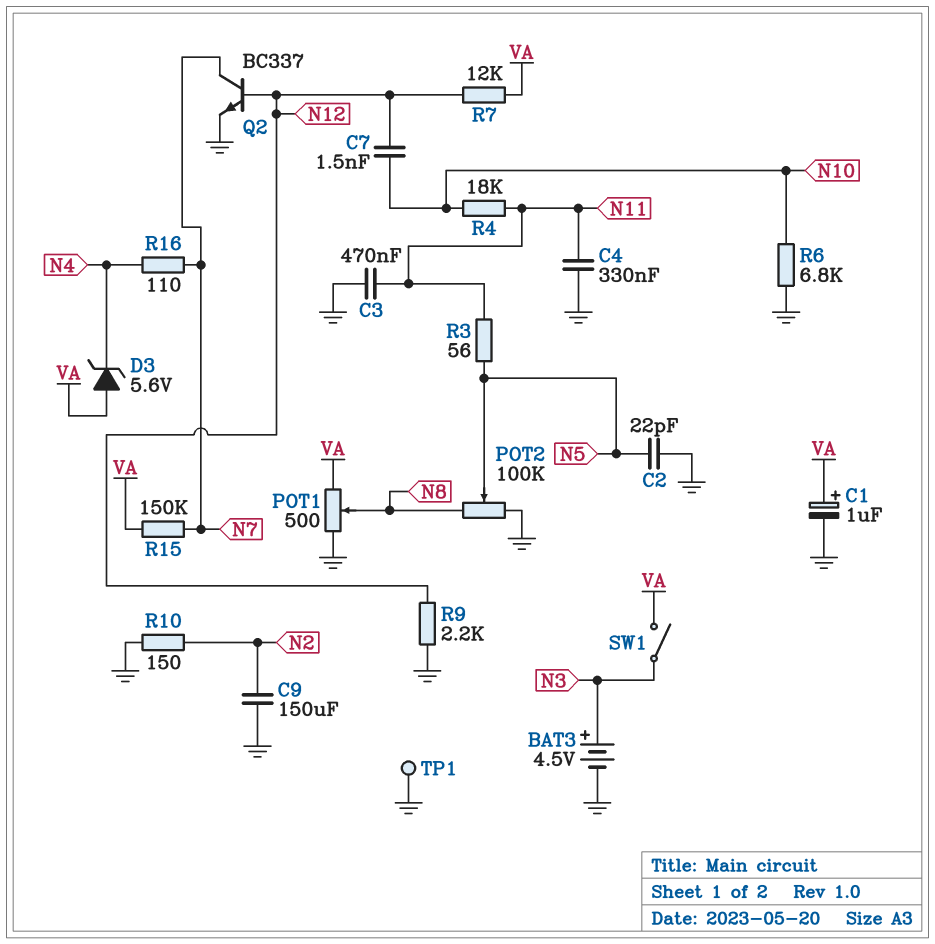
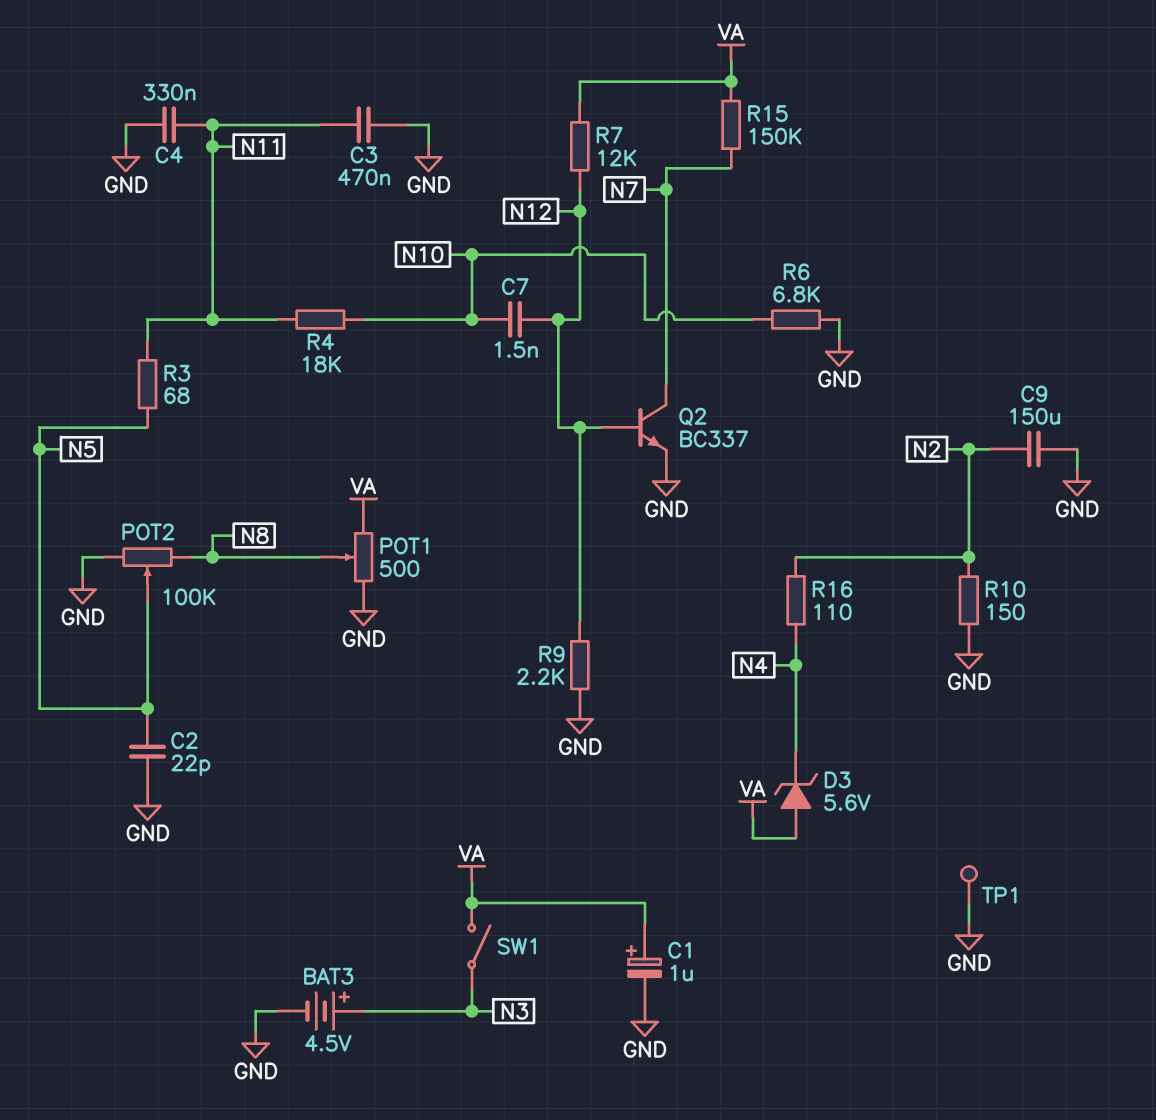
R3: 56 (N5, N11) -> 68 (N5, N11)
R16: 110 (N4, N7) -> 110 (N2, N4)

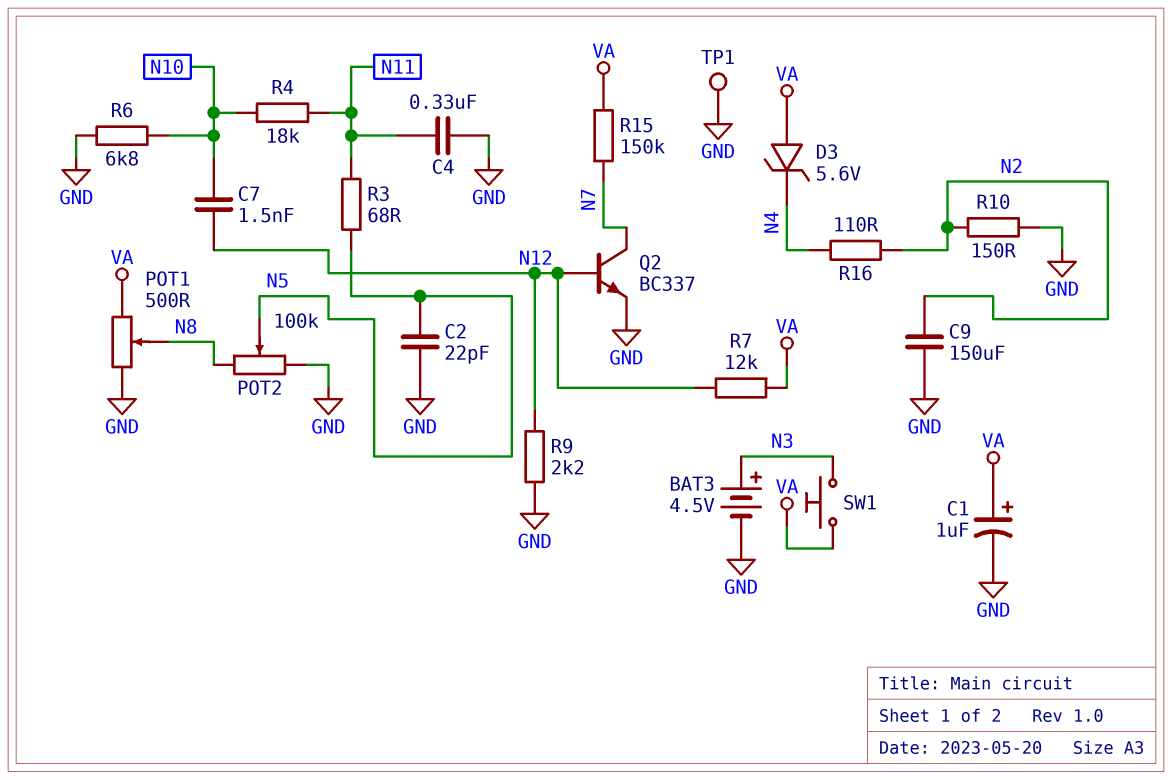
C3: 470nF (GND, N11) -> none
SW1: switch (N3, VA) -> button (N3, VA)

